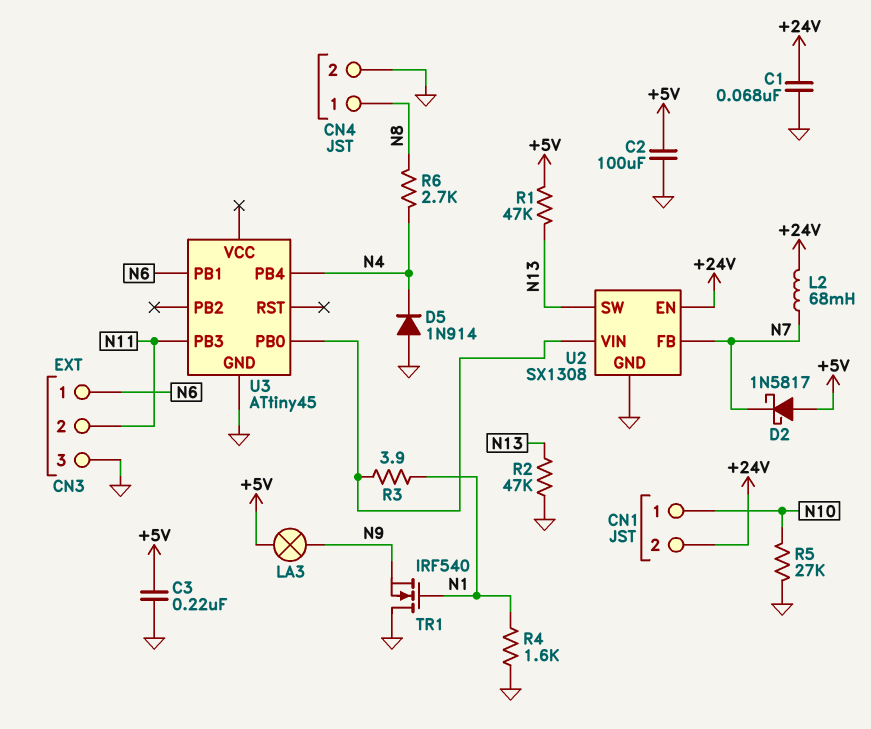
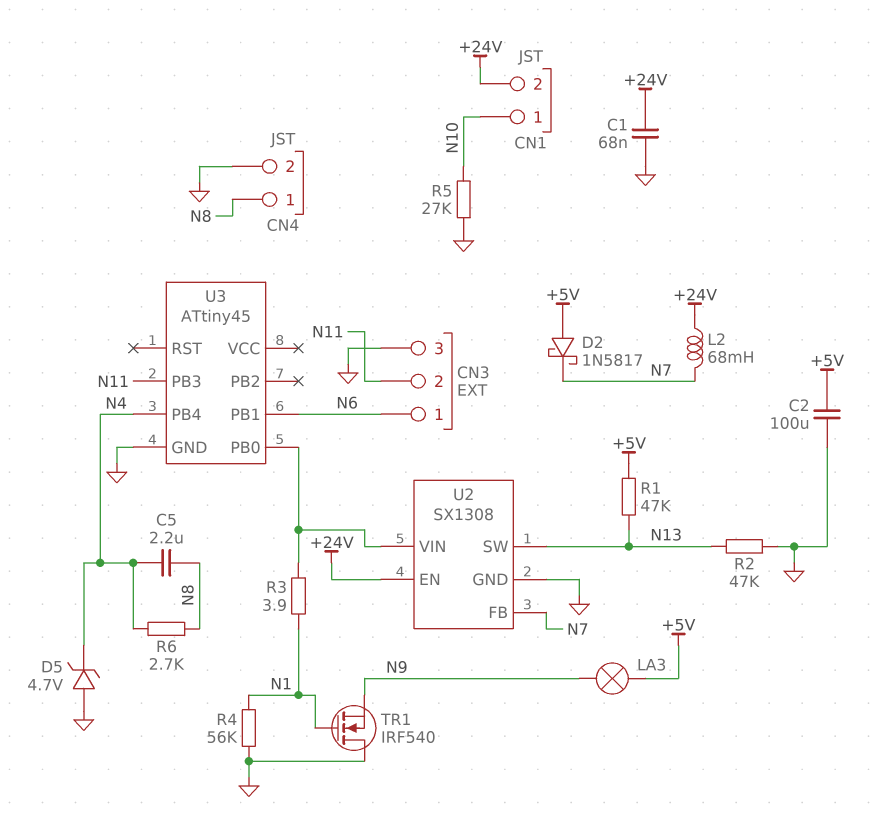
C3: 220nF (+5V, GND) -> none
C5: none -> 2.2uF (N4, N8)
D5: diode 1N914 (A GND, K N4) -> zener 4.7V (A GND, K N4)
R4: 1.6k (GND, N1) -> 56k (GND, N1)

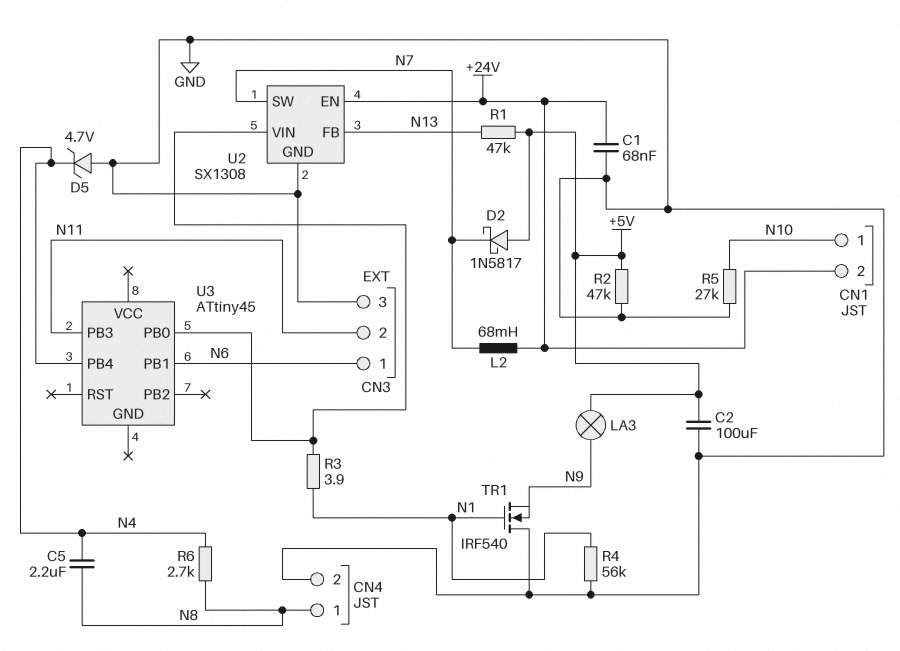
R2: 47k (GND, N13) -> 47k (+5V, GND)
U2 pin FB: N7 -> N13
U2 pin SW: N13 -> N7
U3 pin GND: GND -> none

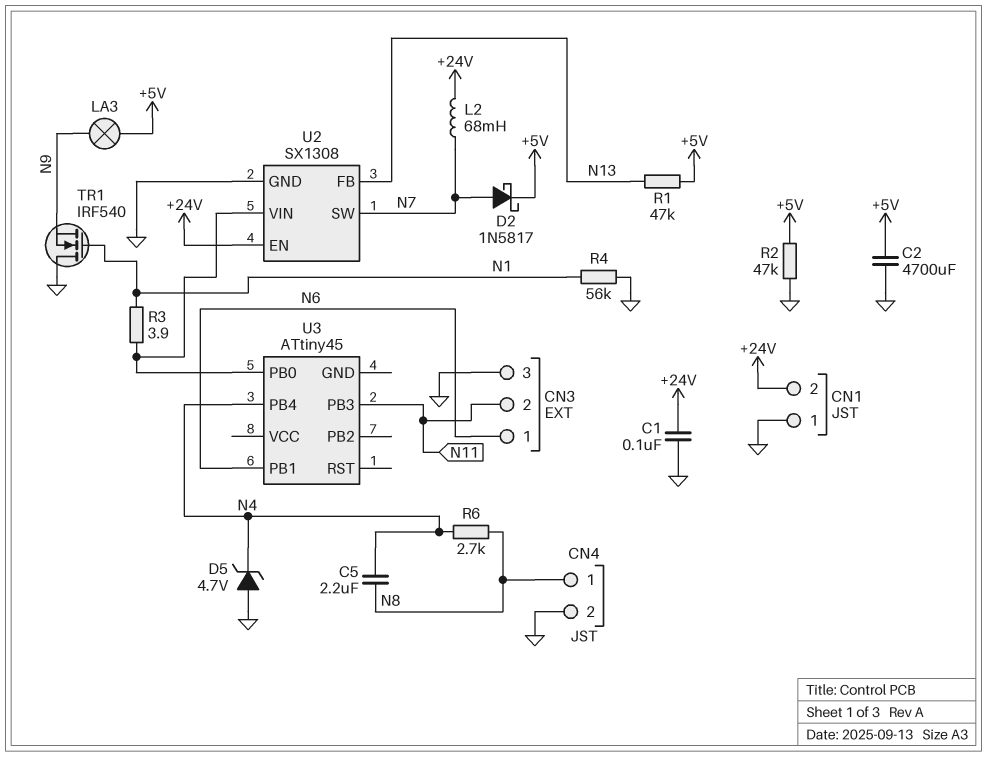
C1: 68nF (+24V, GND) -> 100nF (+24V, GND)
C2: 100uF (+5V, GND) -> 4700uF (+5V, GND)
CN1 pin 1: N10 -> GND
D2: schottky 1N5817 (A +5V, K N7) -> schottky 1N5817 (A N7, K +5V)
R5: 27k (GND, N10) -> none

